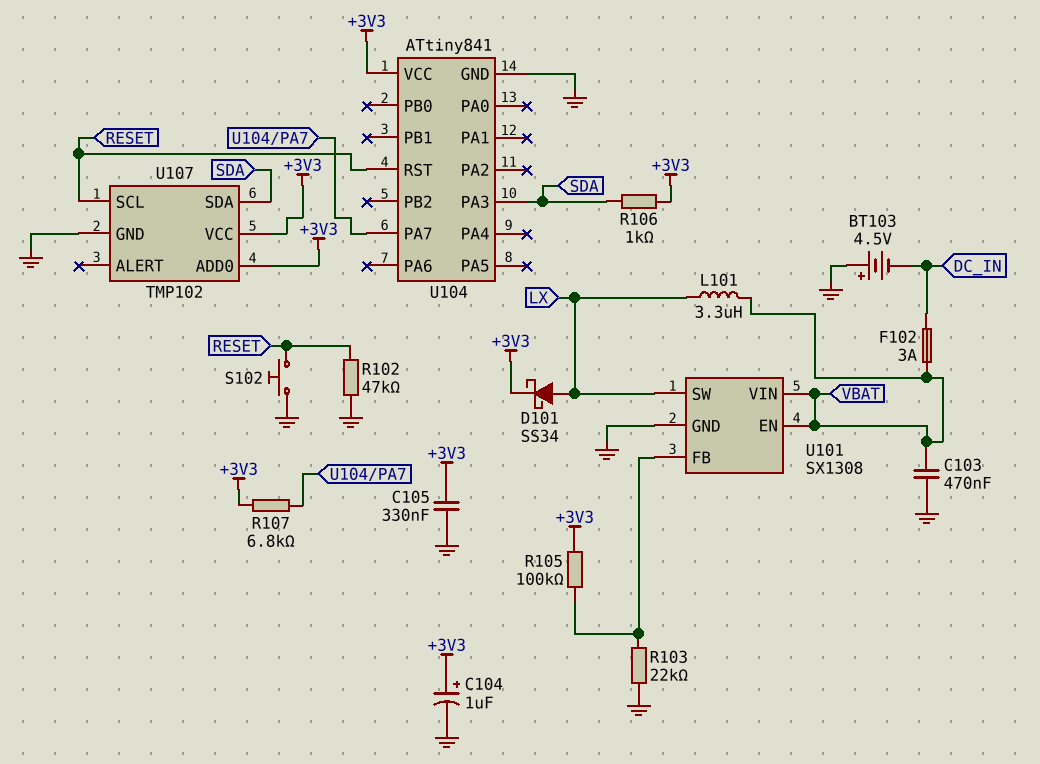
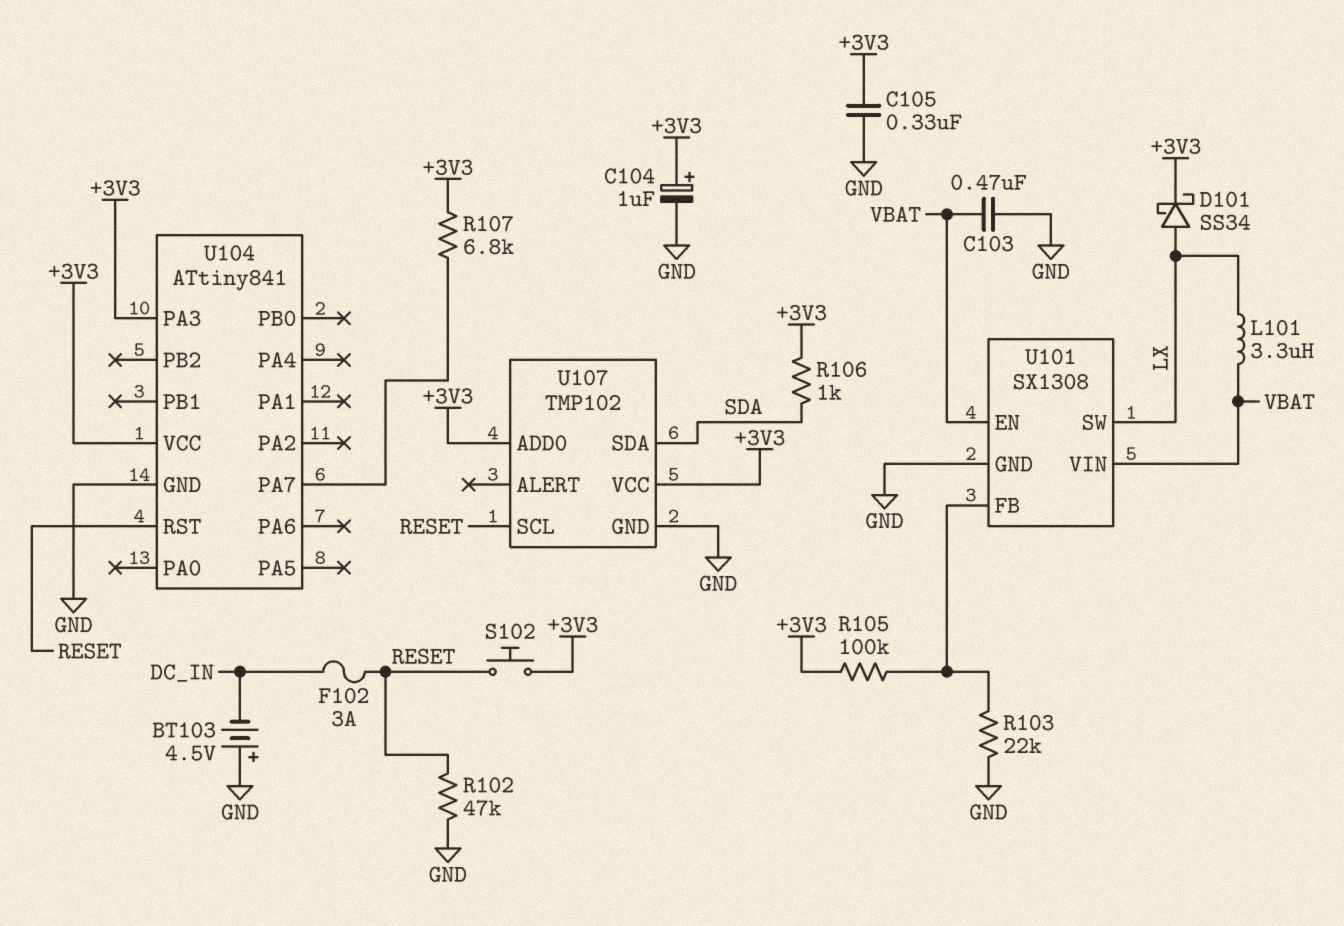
F102: 3A (DC_IN, VBAT) -> 3A (DC_IN, RESET)
S102: button (GND, RESET) -> button (+3V3, RESET)
U104 pin PA3: SDA -> +3V3

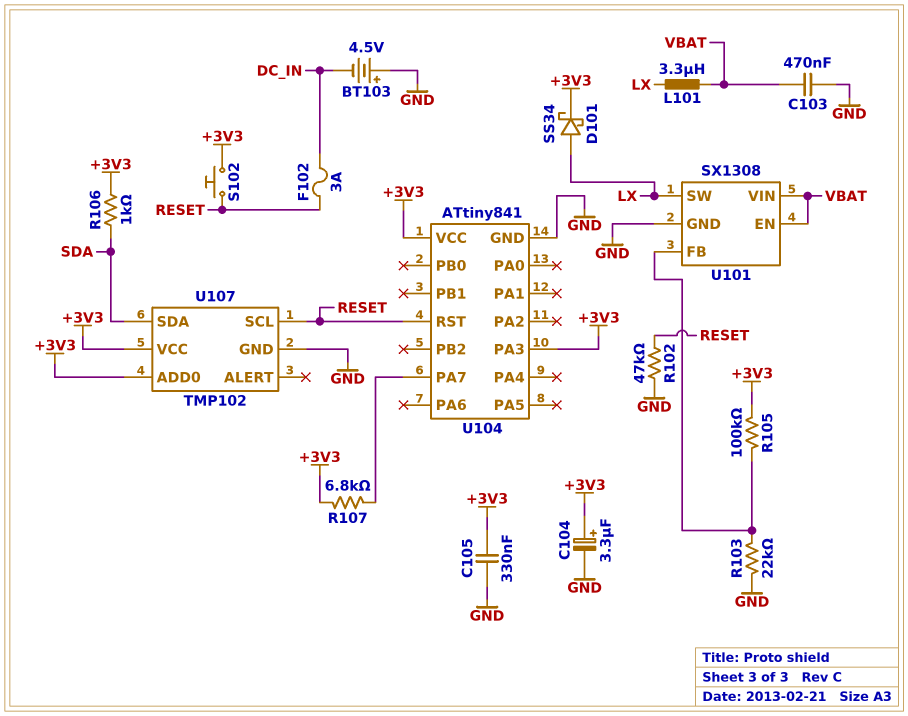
C104: 1uF (plus +3V3, minus GND) -> 3.3uF (plus +3V3, minus GND)

